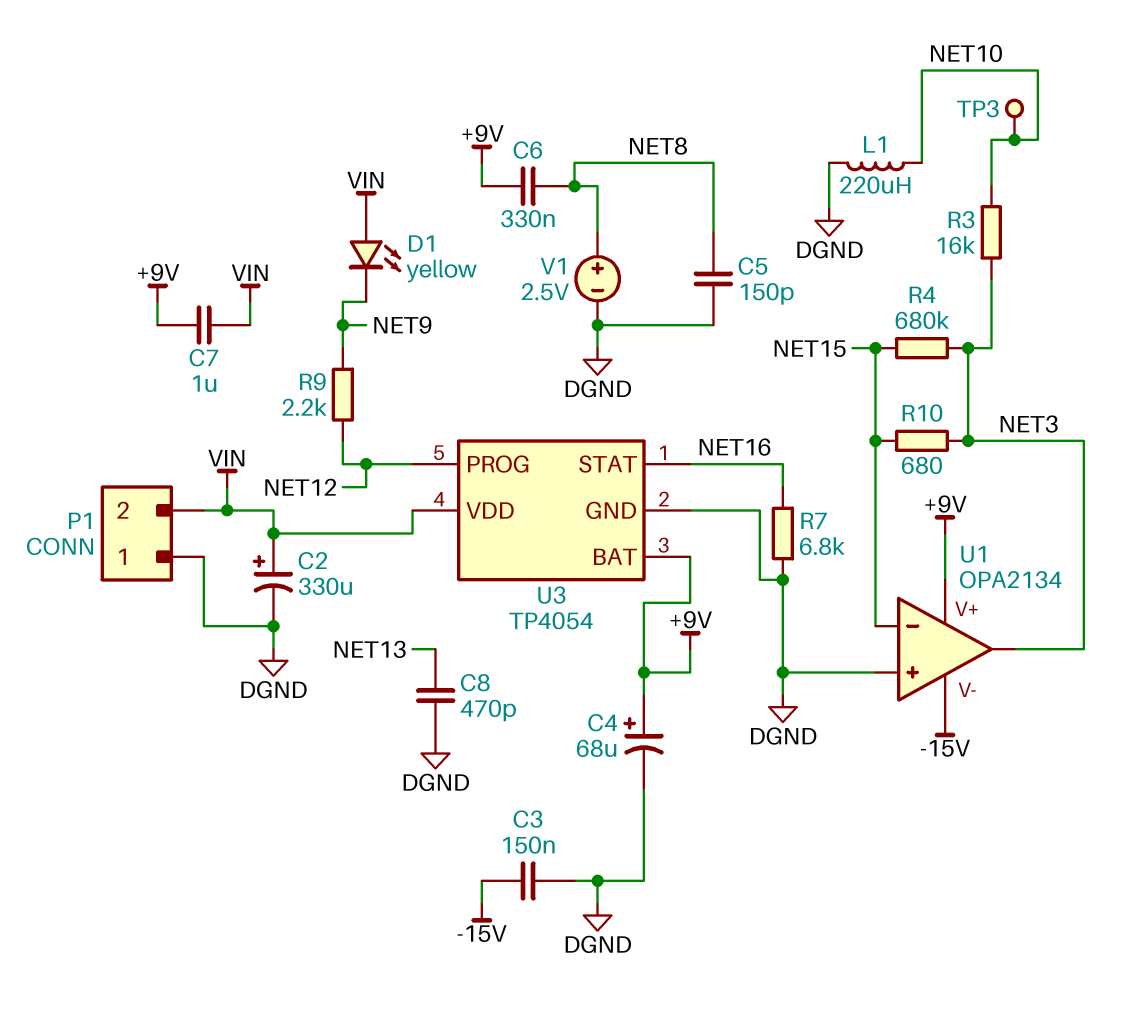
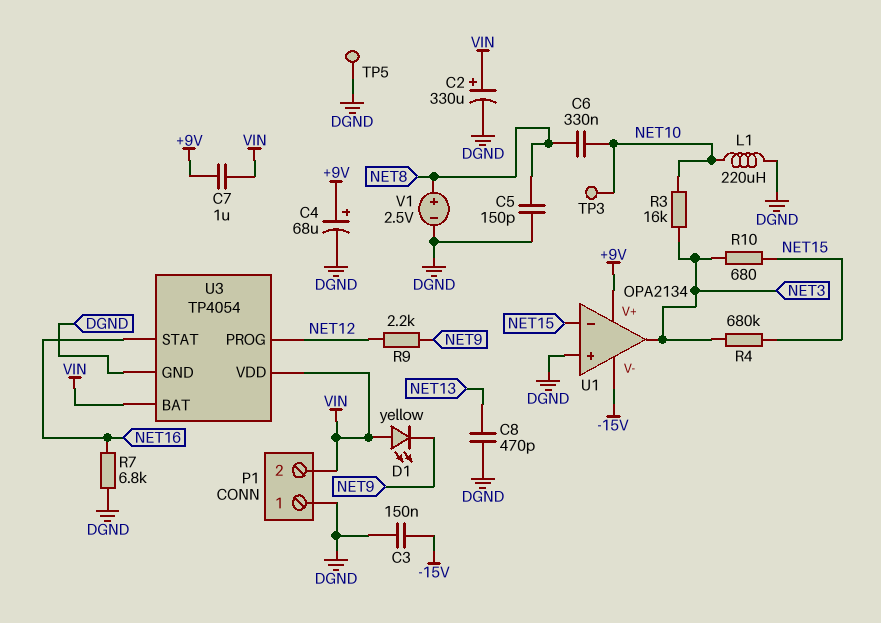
C6: 330nF (+9V, NET8) -> 330nF (NET8, NET10)
TP5: none -> test point (DGND)
U3 pin BAT: +9V -> VIN

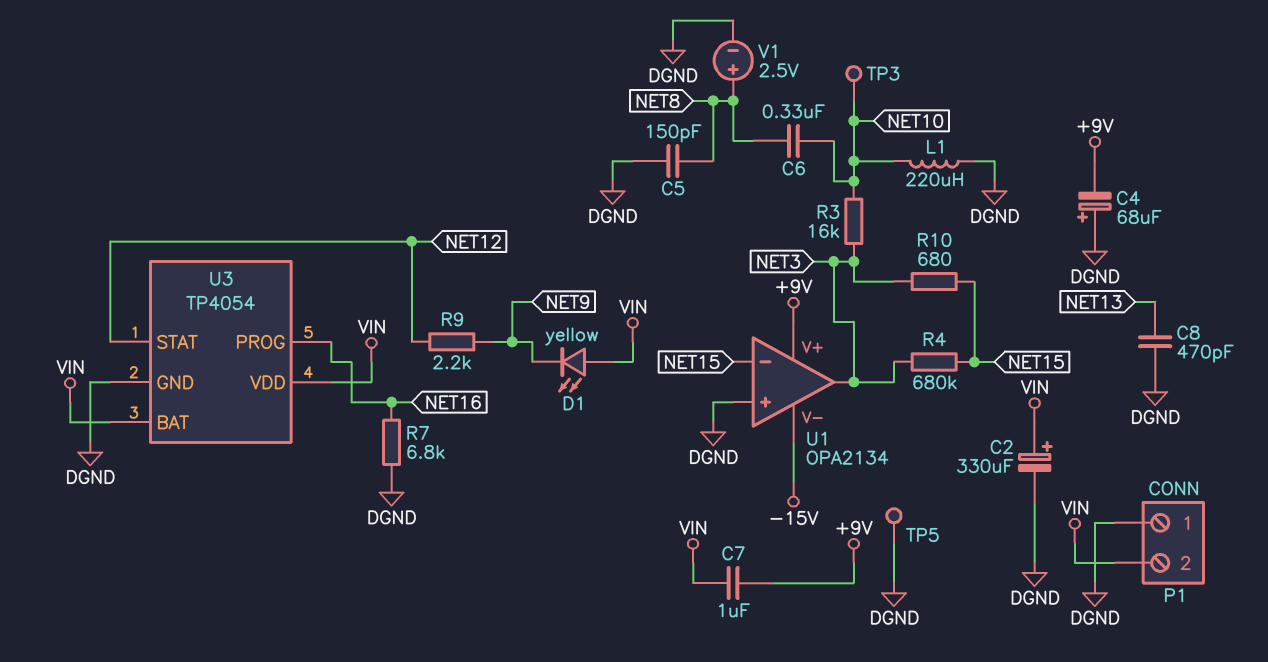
C3: 150nF (-15V, DGND) -> none
C4: 68uF (plus +9V, minus DGND) -> 68uF (plus DGND, minus +9V)
U3 pin PROG: NET12 -> NET16
U3 pin STAT: NET16 -> NET12

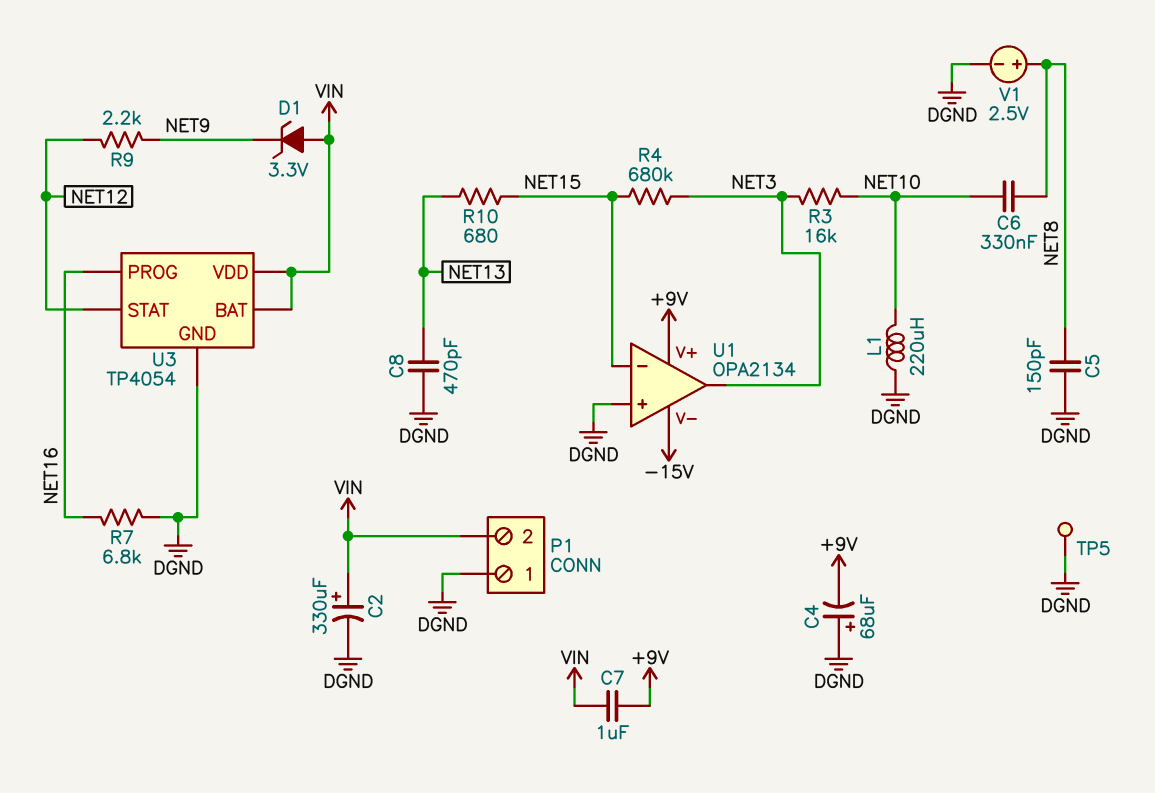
D1: LED yellow (A VIN, K NET9) -> zener 3.3V (A VIN, K NET9)
R10: 680 (NET3, NET15) -> 680 (NET13, NET15)
TP3: test point (NET10) -> none

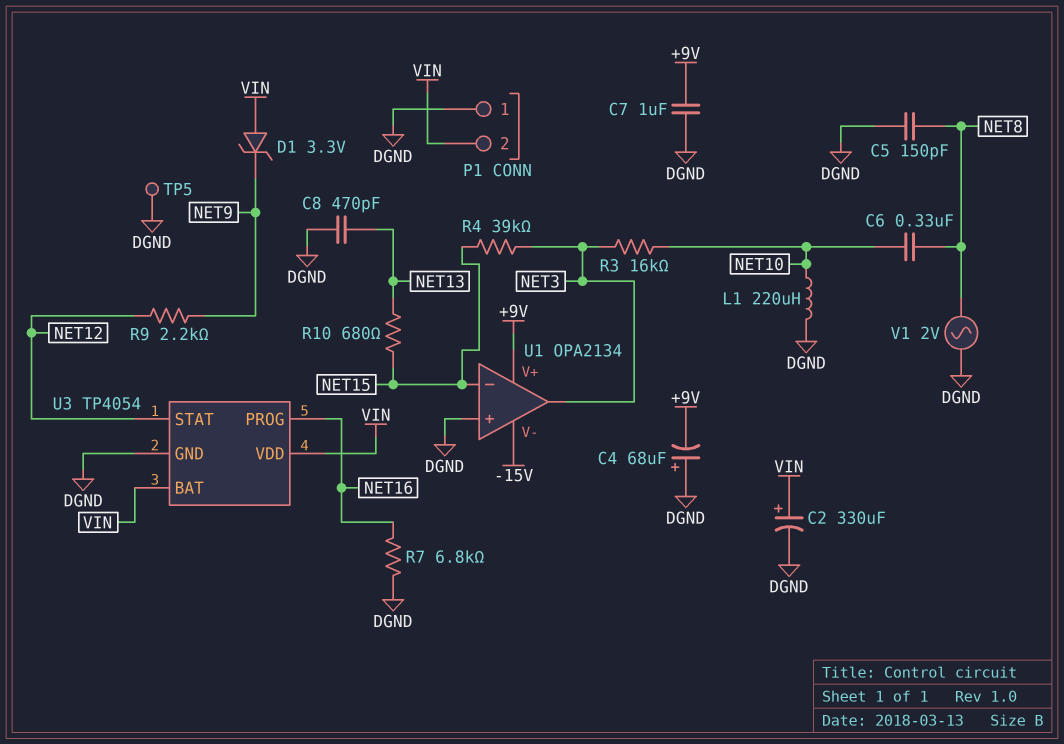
C7: 1uF (+9V, VIN) -> 1uF (+9V, DGND)
R4: 680k (NET3, NET15) -> 39k (NET3, NET15)
V1: 2.5V (plus NET8, minus DGND) -> AC 2V (DGND, NET8)

